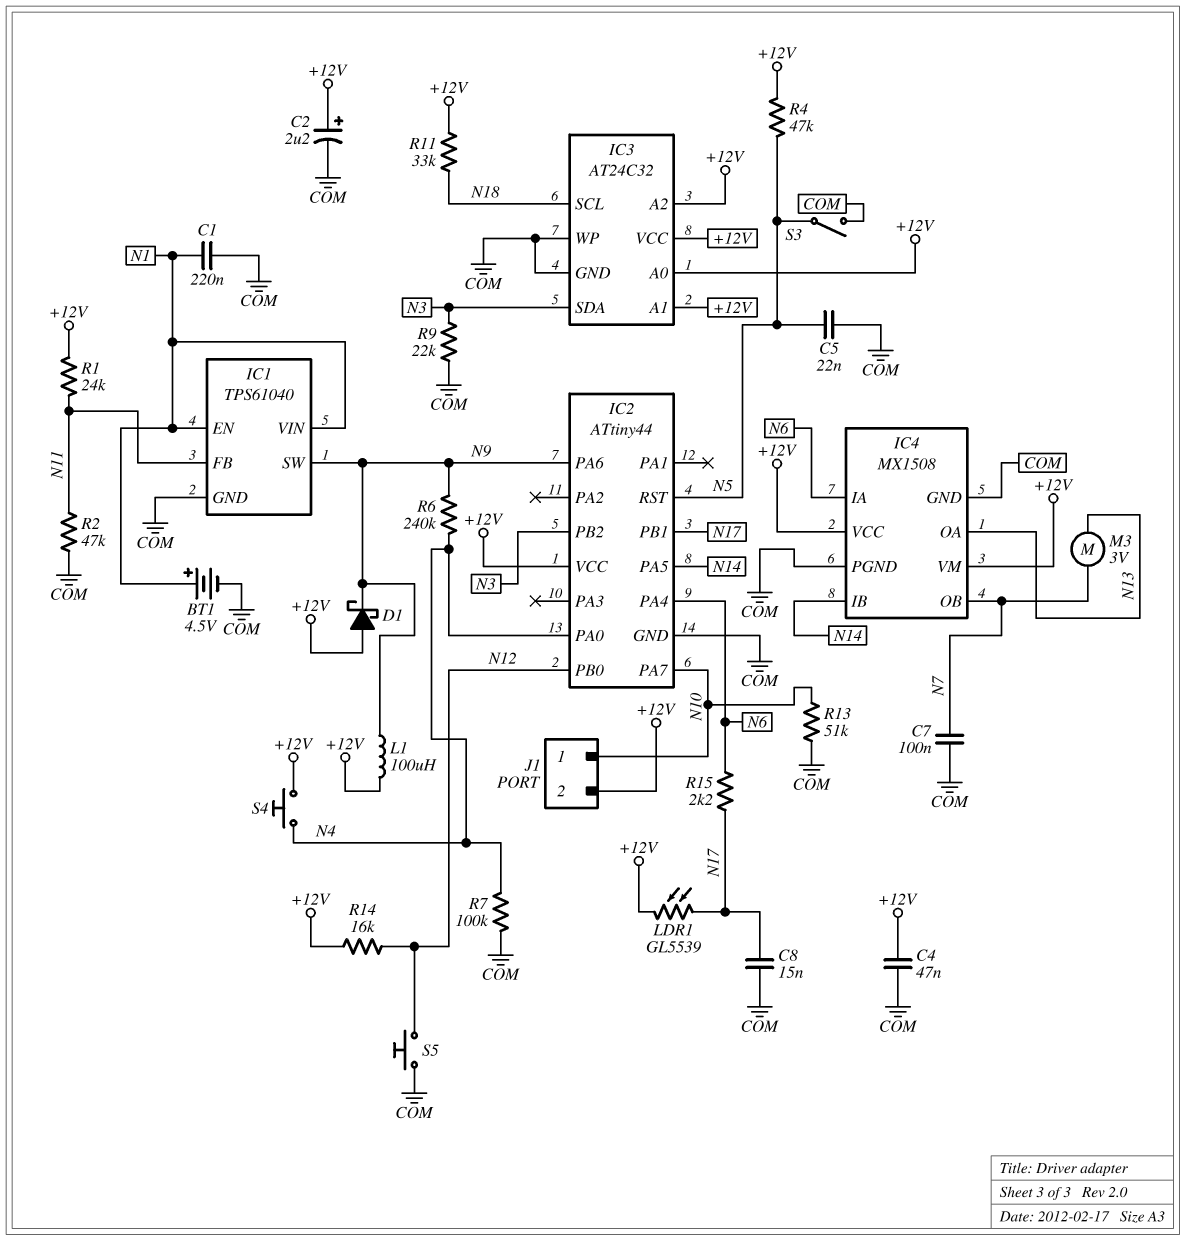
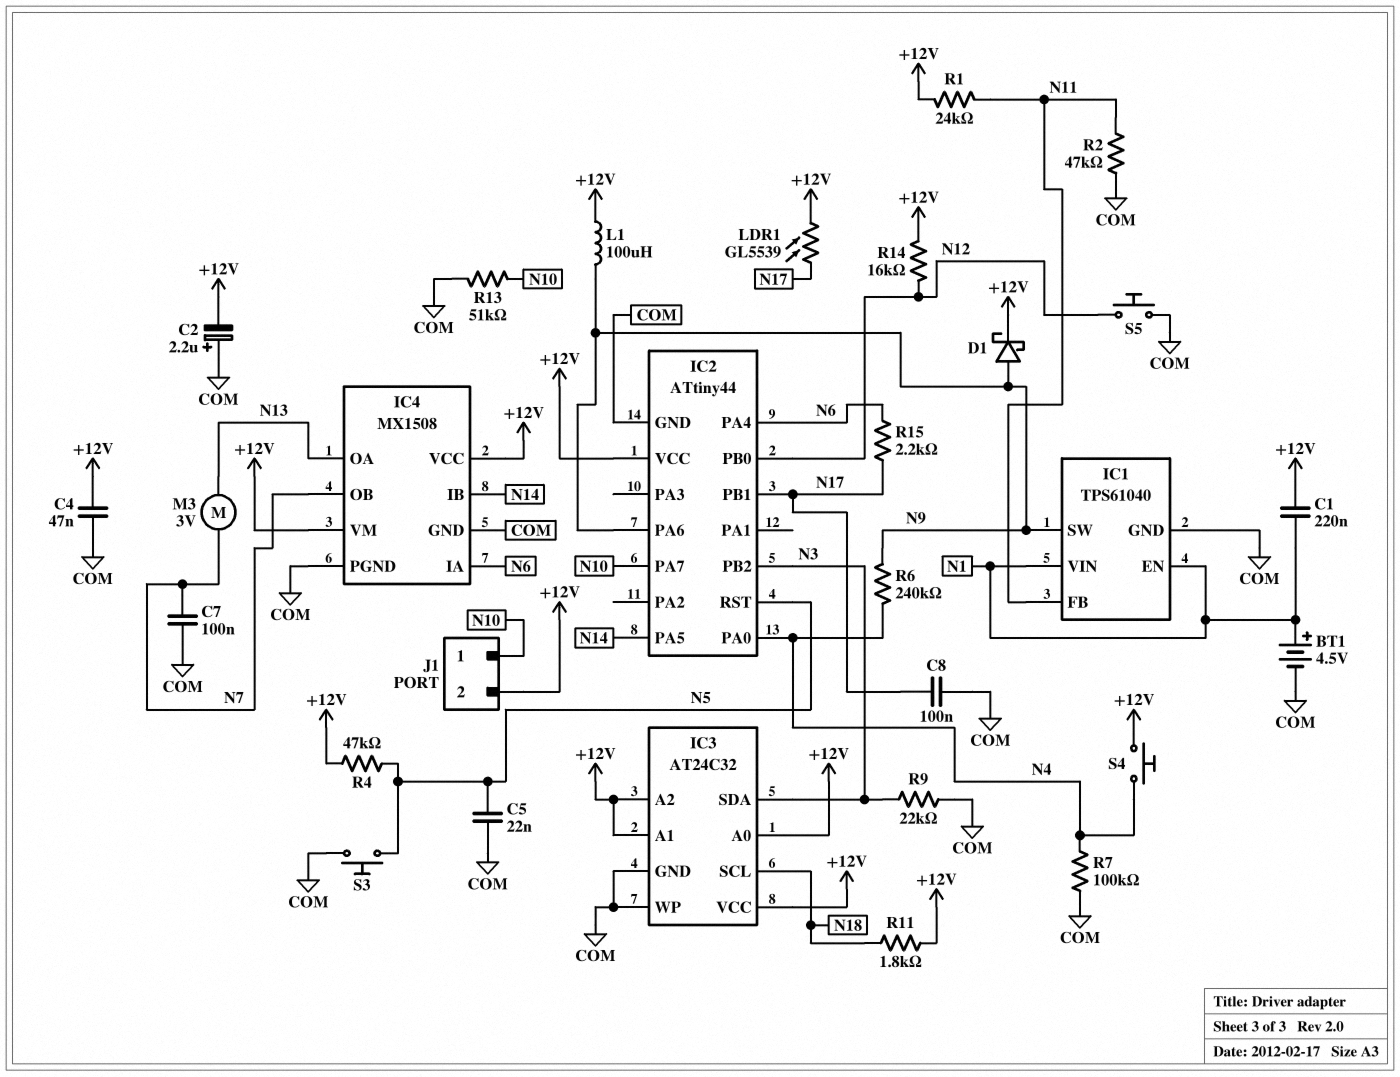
C1: 220nF (COM, N1) -> 220nF (+12V, N1)
C2: 2.2uF (plus +12V, minus COM) -> 2.2uF (plus COM, minus +12V)
C8: 15nF (COM, N17) -> 100nF (COM, N17)
D1: schottky (A +12V, K N9) -> schottky (A N9, K +12V)
R11: 33k (+12V, N18) -> 1.8k (+12V, N18)
S3: switch (COM, N5) -> button (COM, N5)

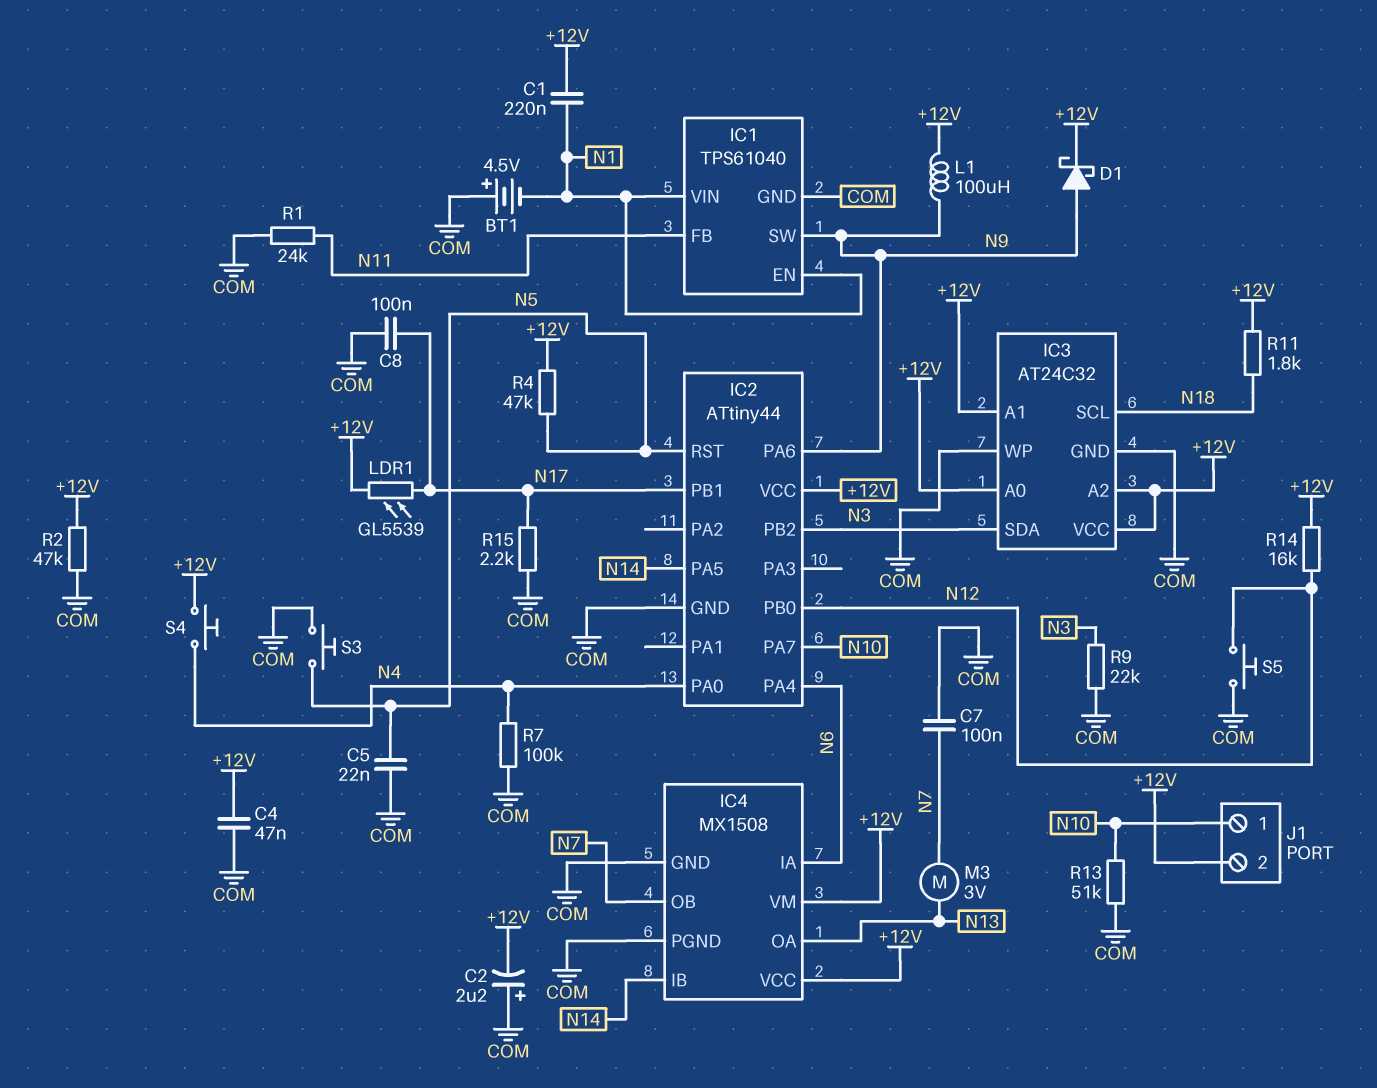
BT1: 4.5V (plus N1, minus COM) -> 4.5V (plus COM, minus N1)
R1: 24k (+12V, N11) -> 24k (COM, N11)
R2: 47k (COM, N11) -> 47k (+12V, COM)
R6: 240k (N4, N9) -> none
R15: 2.2k (N6, N17) -> 2.2k (COM, N17)

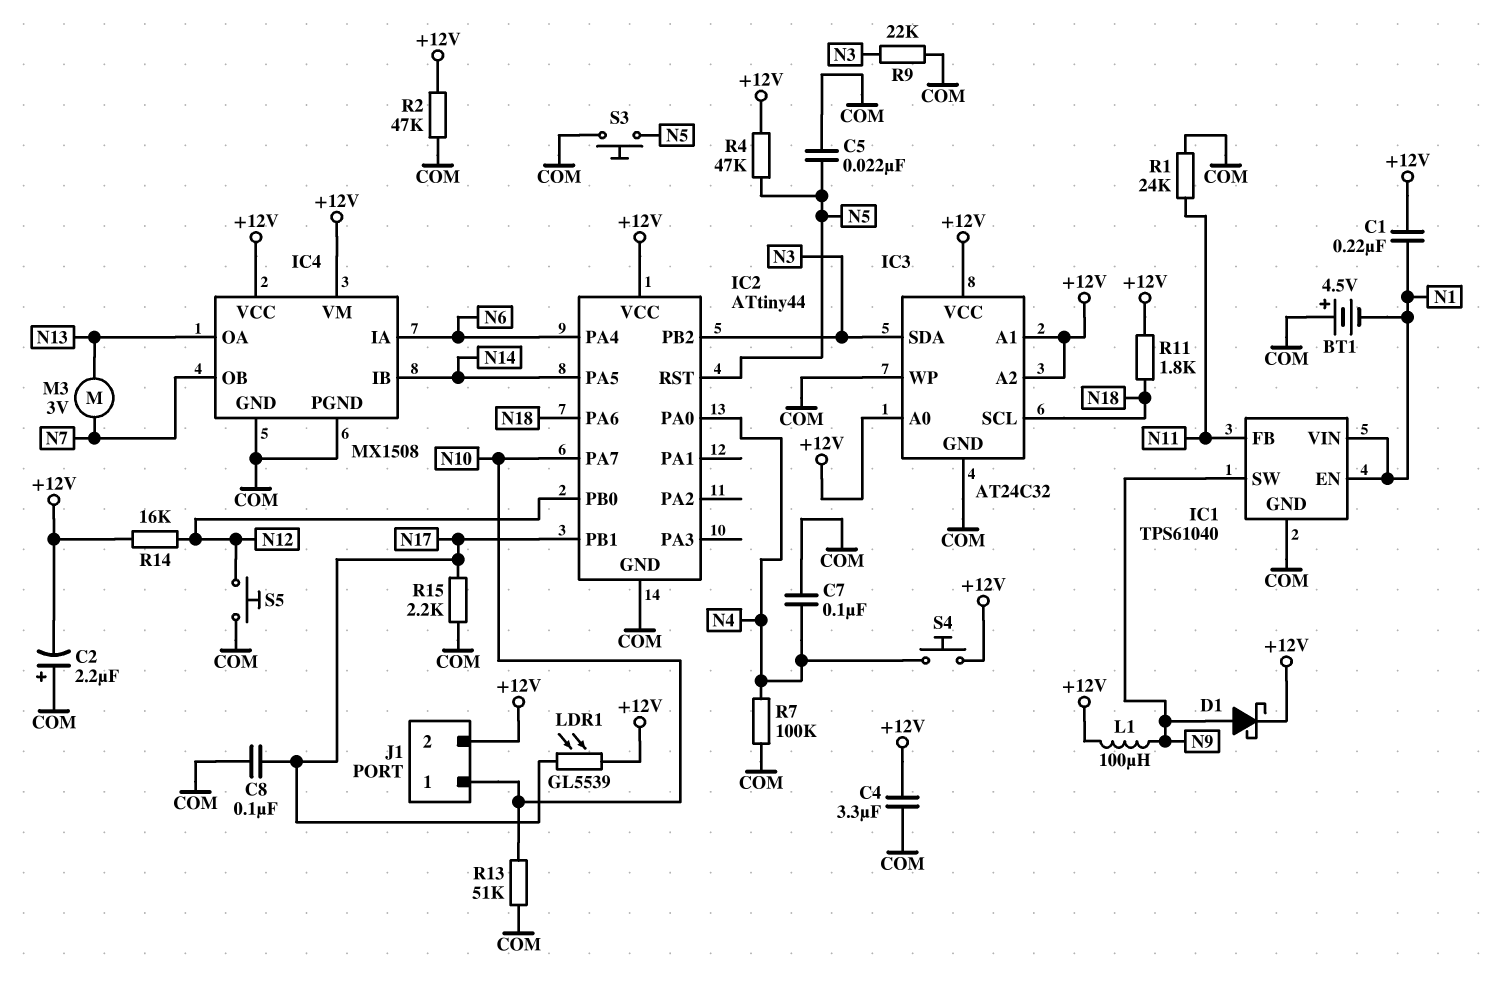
C4: 47nF (+12V, COM) -> 3.3uF (+12V, COM)
C7: 100nF (COM, N7) -> 100nF (COM, N4)
IC2 pin PA6: N9 -> N18

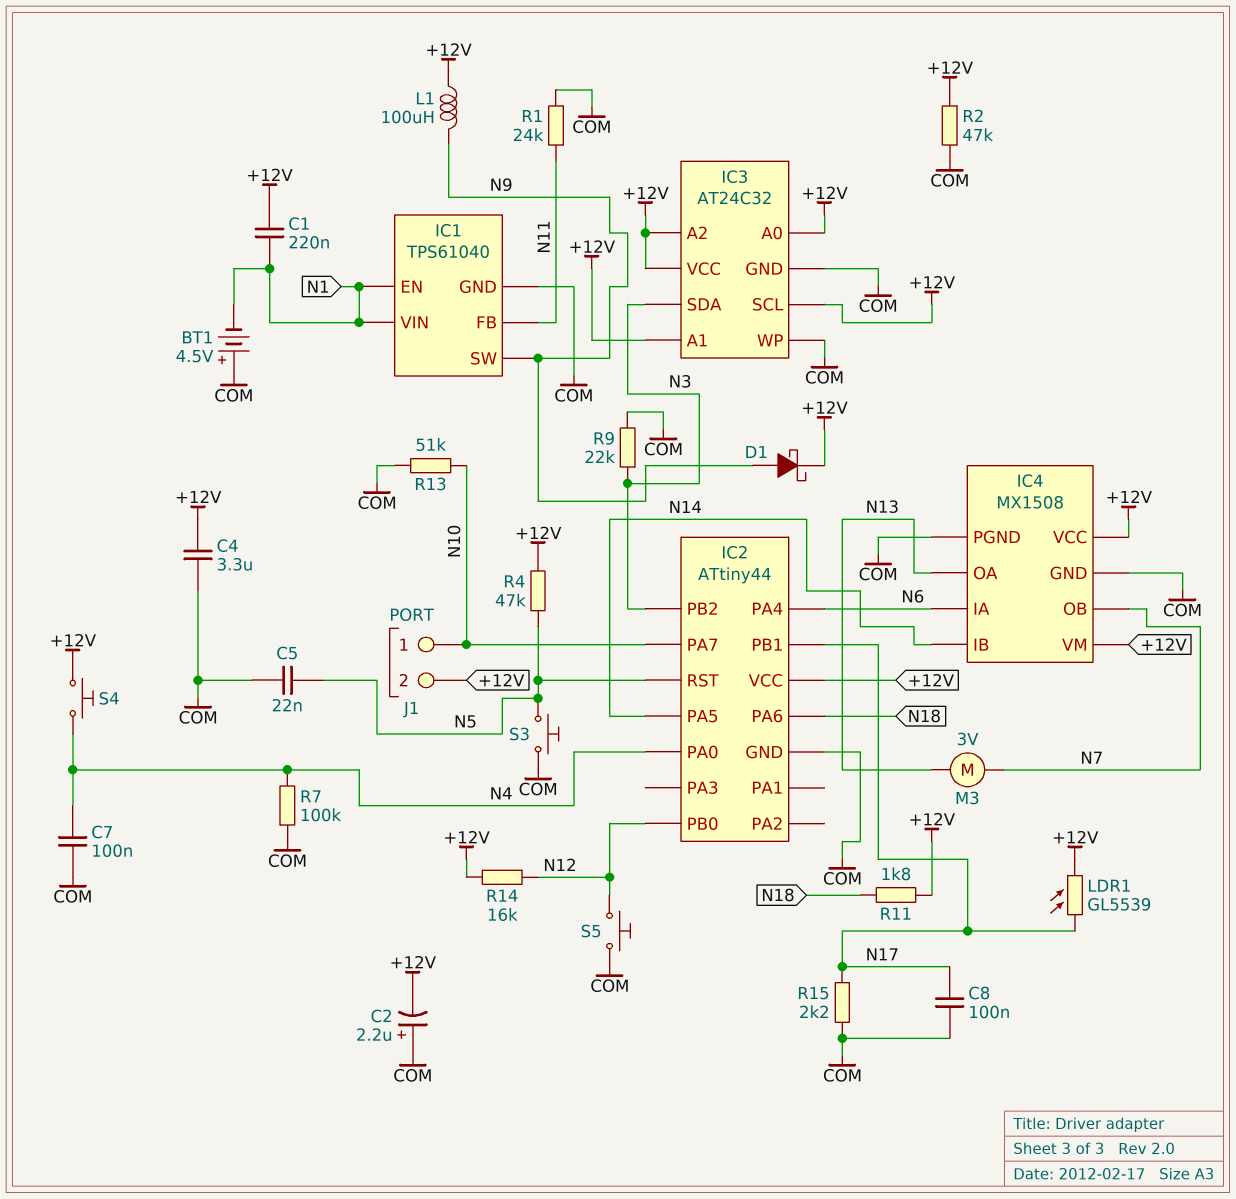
IC3 pin SCL: N18 -> +12V

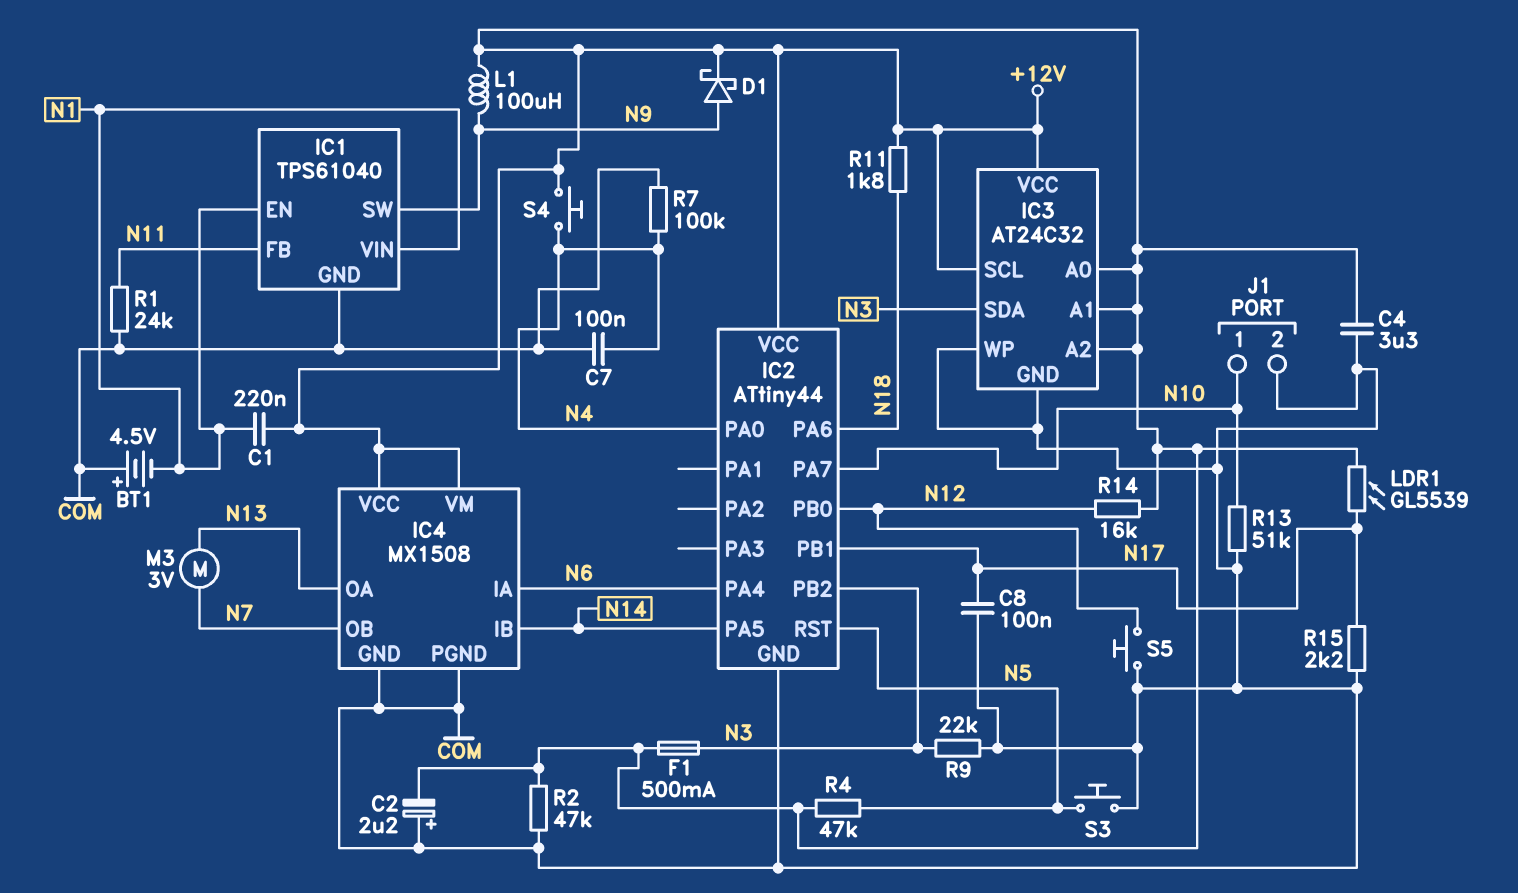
C5: 22nF (COM, N5) -> none
F1: none -> 500mA (+12V, N3)
J1 pin 2: +12V -> COM

